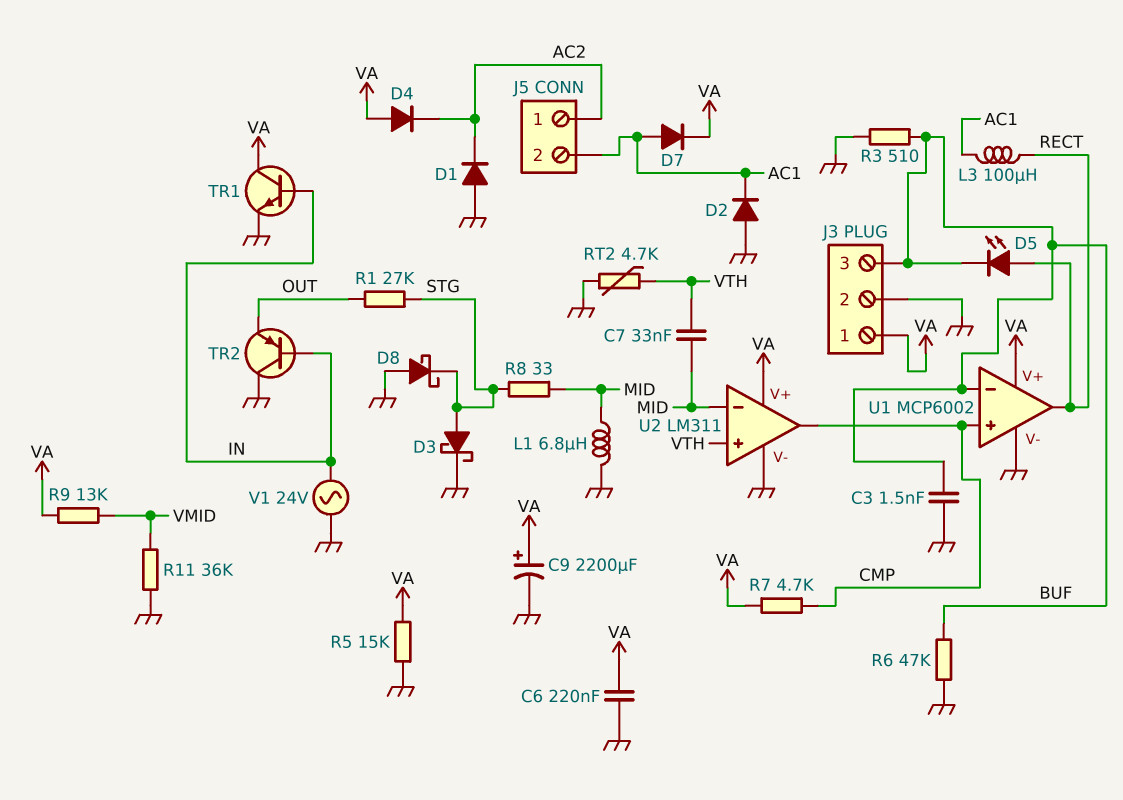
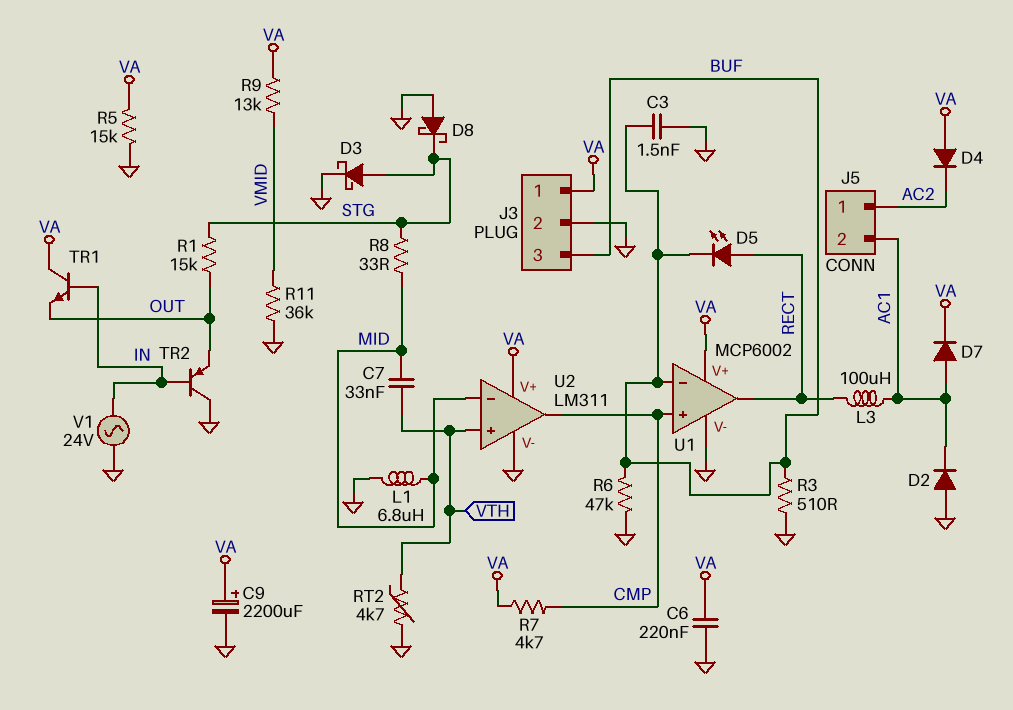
D1: diode (A GND, K AC2) -> none
R1: 27k (OUT, STG) -> 15k (OUT, STG)
TR1: NPN (B IN, C VA, E GND) -> NPN (B IN, C VA, E OUT)

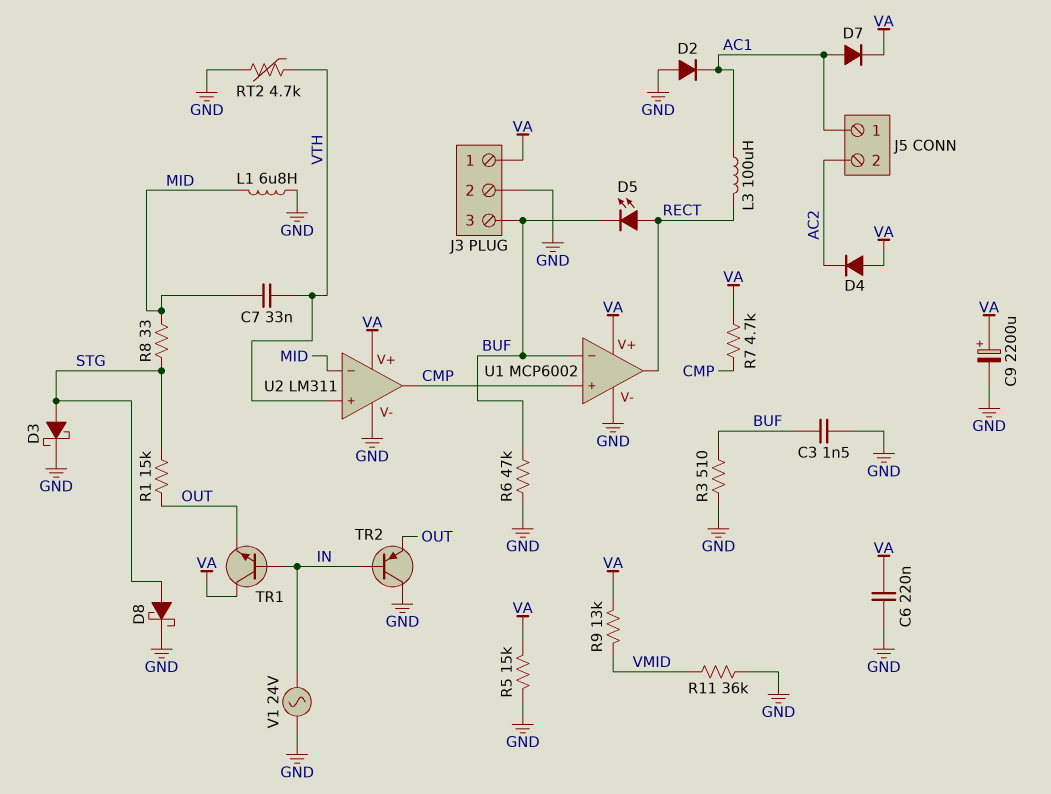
D8: schottky (A GND, K STG) -> schottky (A STG, K GND)
J5 pin 1: AC2 -> AC1
J5 pin 2: AC1 -> AC2

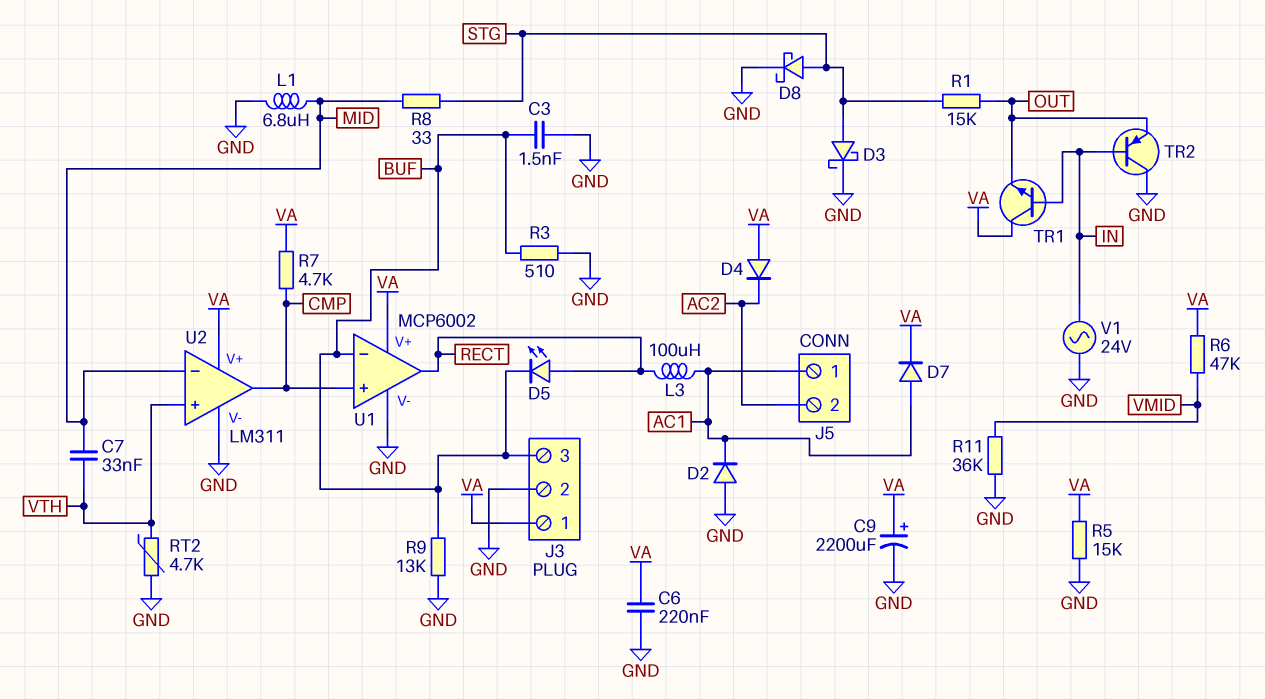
R6: 47k (BUF, GND) -> 47k (VA, VMID)
R9: 13k (VA, VMID) -> 13k (BUF, GND)

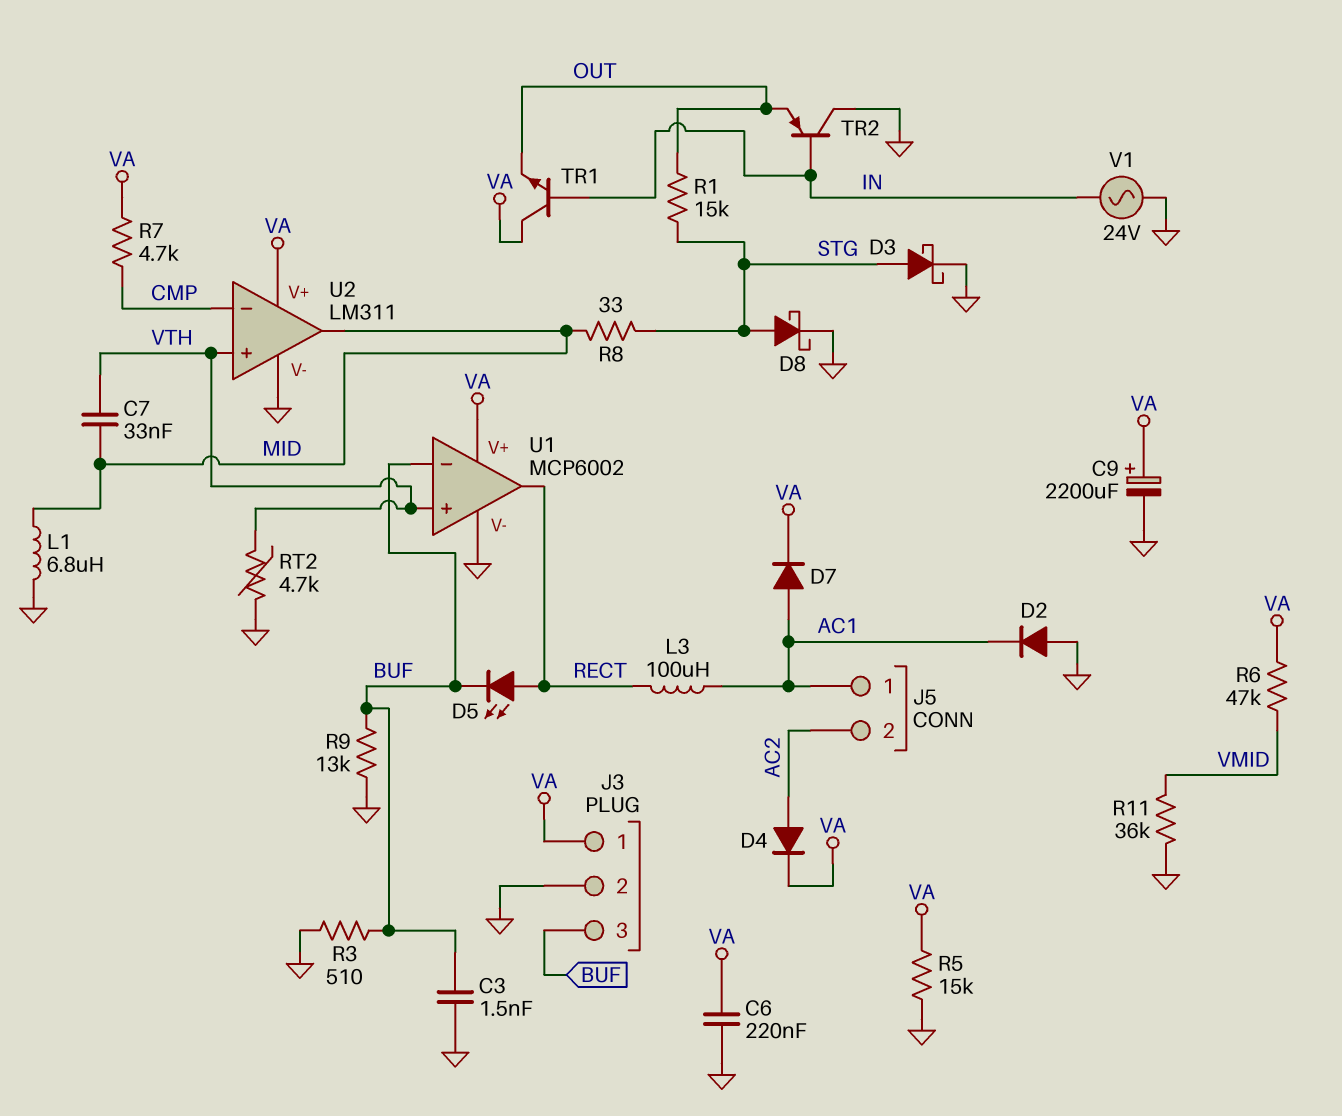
D4: diode (A VA, K AC2) -> diode (A AC2, K VA)
U1 pin in+: CMP -> VTH
U2 pin in-: MID -> CMP
U2 pin out: CMP -> MID

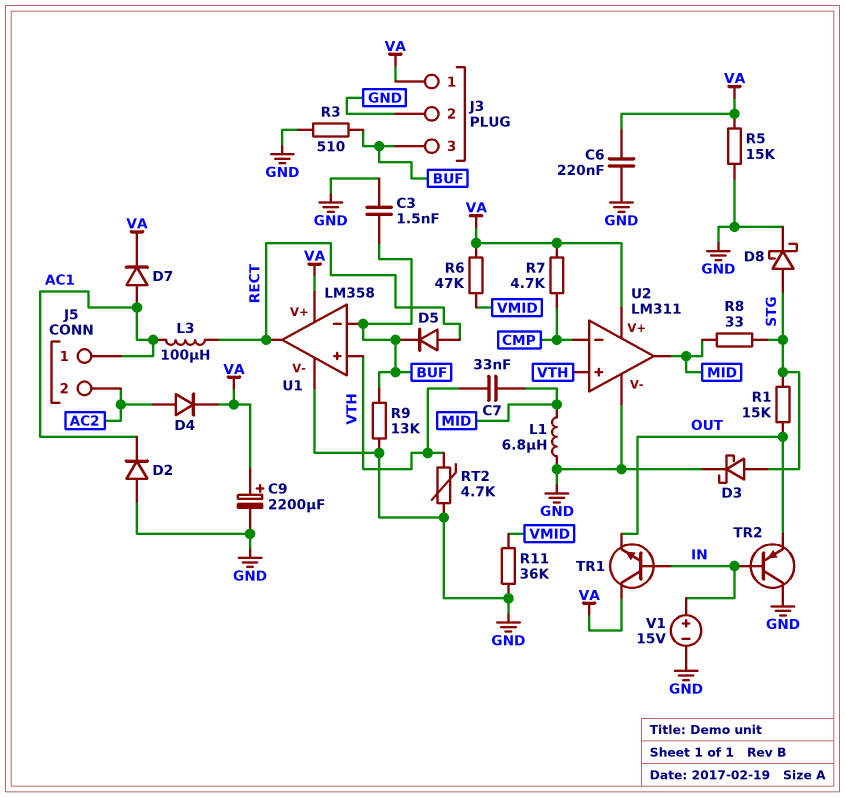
D5: LED (A RECT, K BUF) -> diode (A RECT, K BUF)
U1: MCP6002 -> LM358
V1: AC 24V (GND, IN) -> 15V (plus IN, minus GND)

